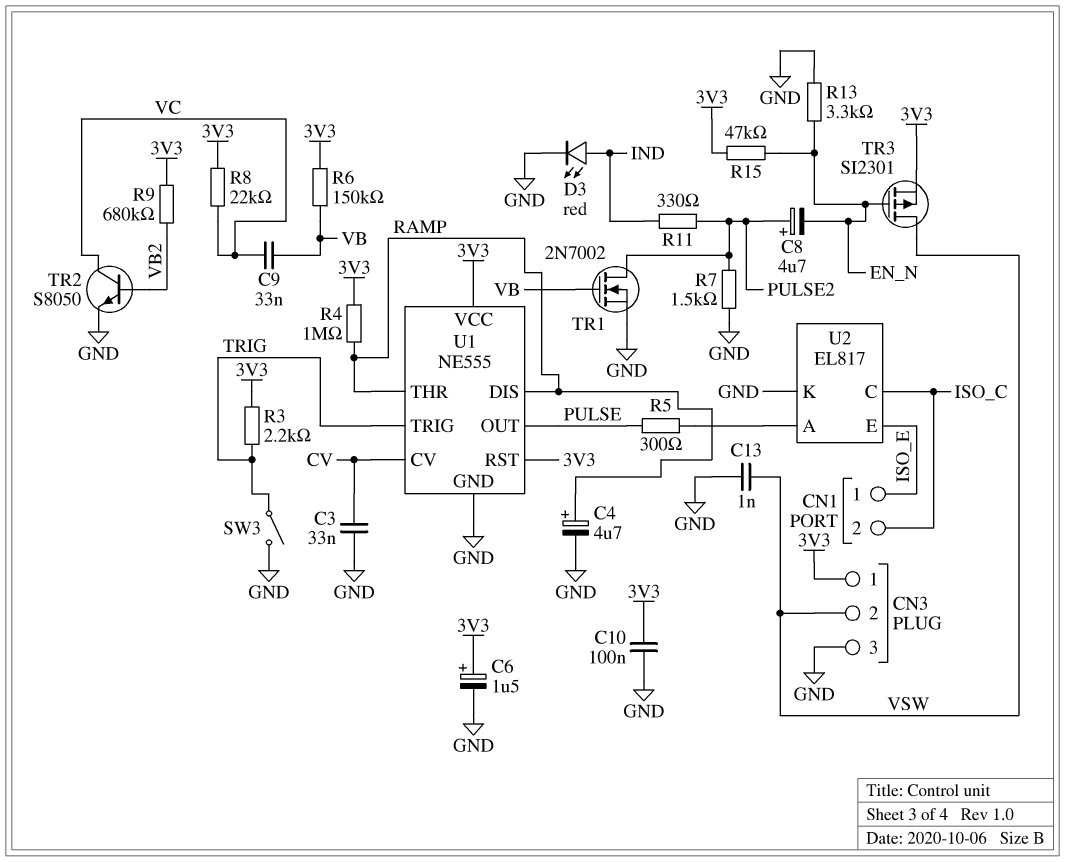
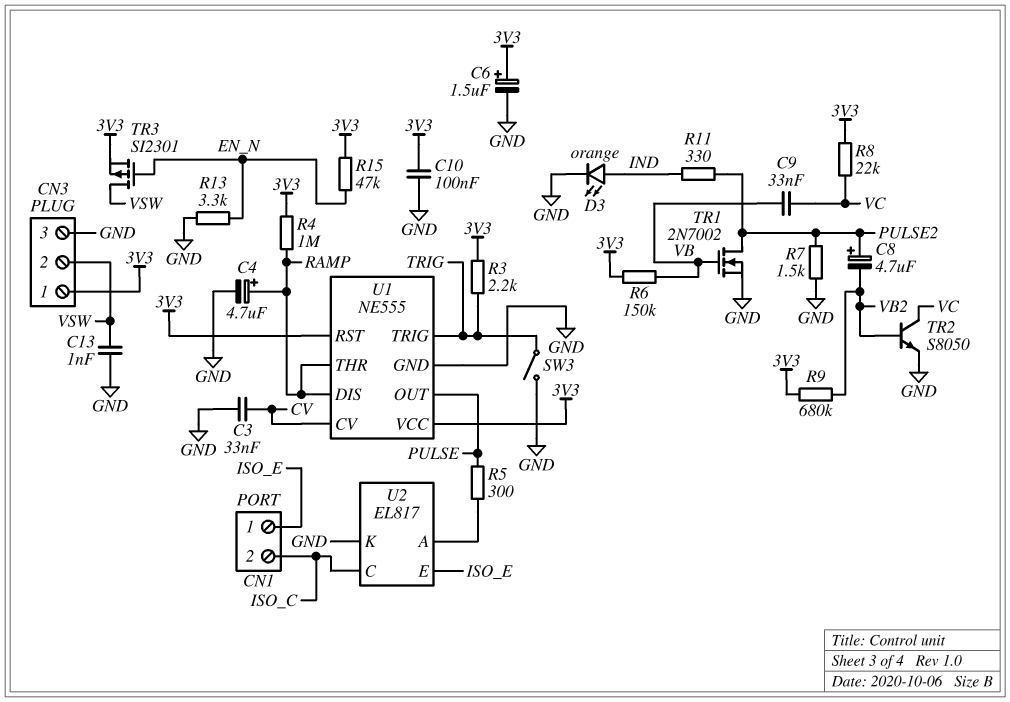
C8: 4.7uF (plus PULSE2, minus EN_N) -> 4.7uF (plus PULSE2, minus VB2)
D3: LED red (A IND, K GND) -> LED orange (A IND, K GND)

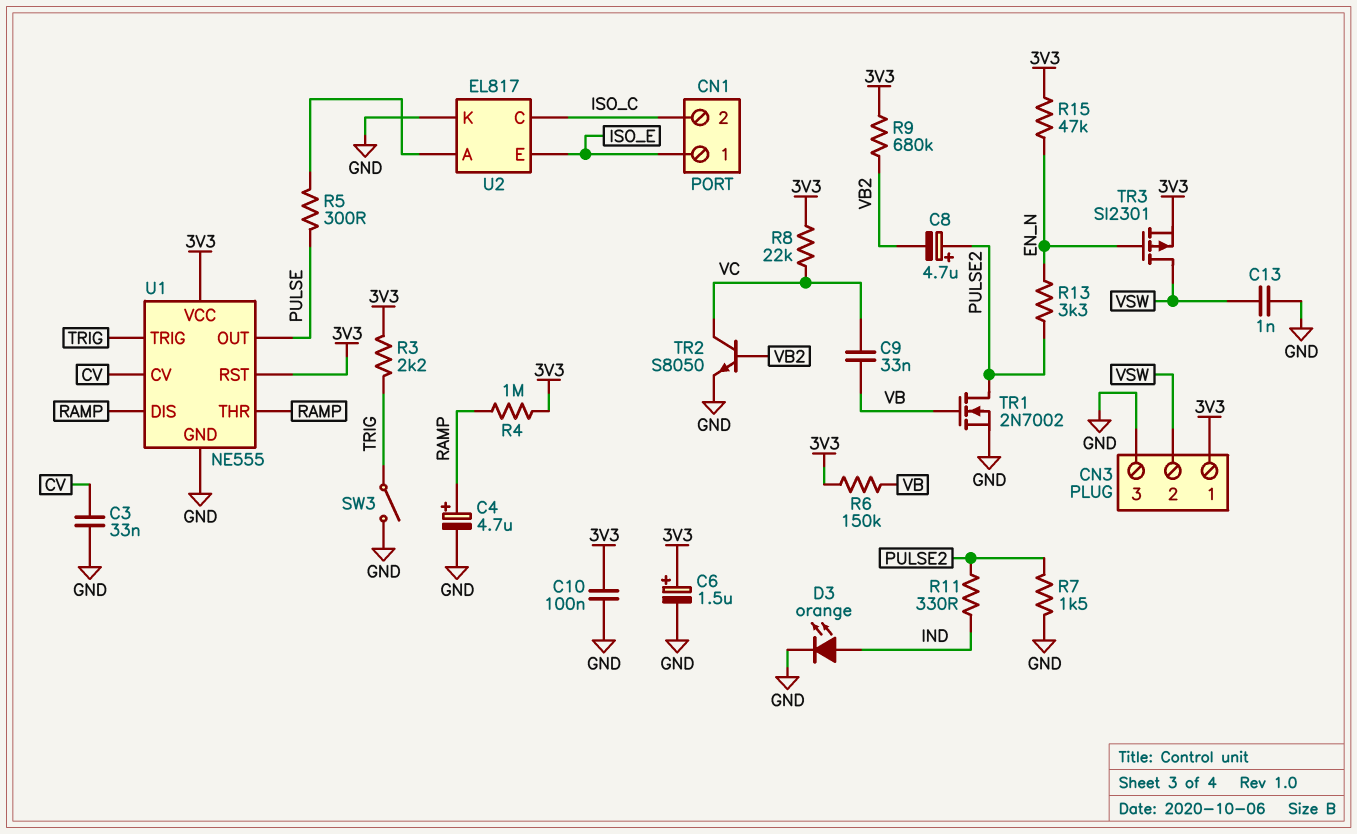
R13: 3.3k (EN_N, GND) -> 3.3k (EN_N, PULSE2)

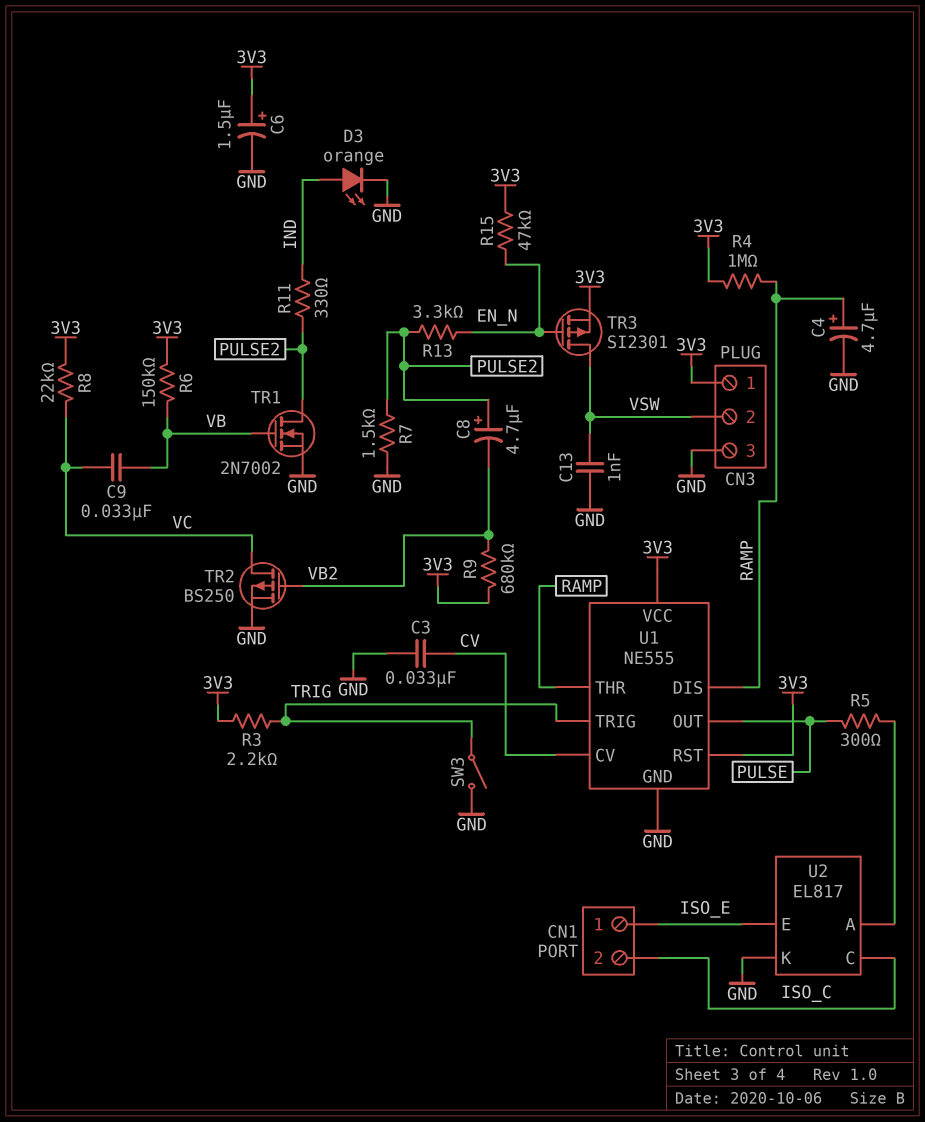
C10: 100nF (3V3, GND) -> none
TR2: NPN S8050 (B VB2, C VC, E GND) -> PMOS BS250 (G VB2, D VC, S GND)

